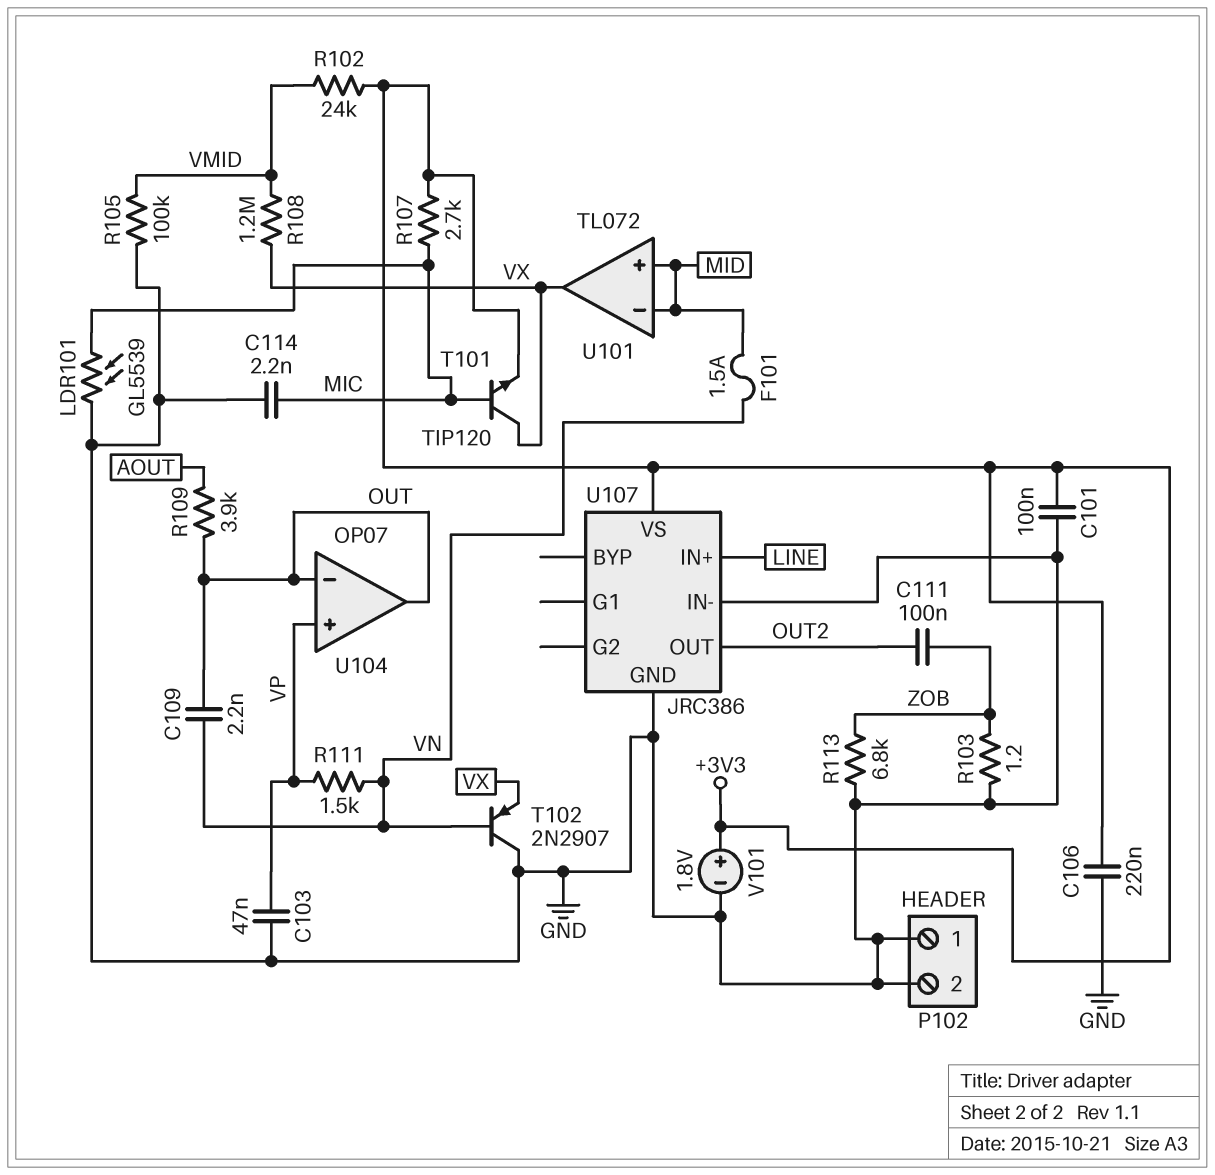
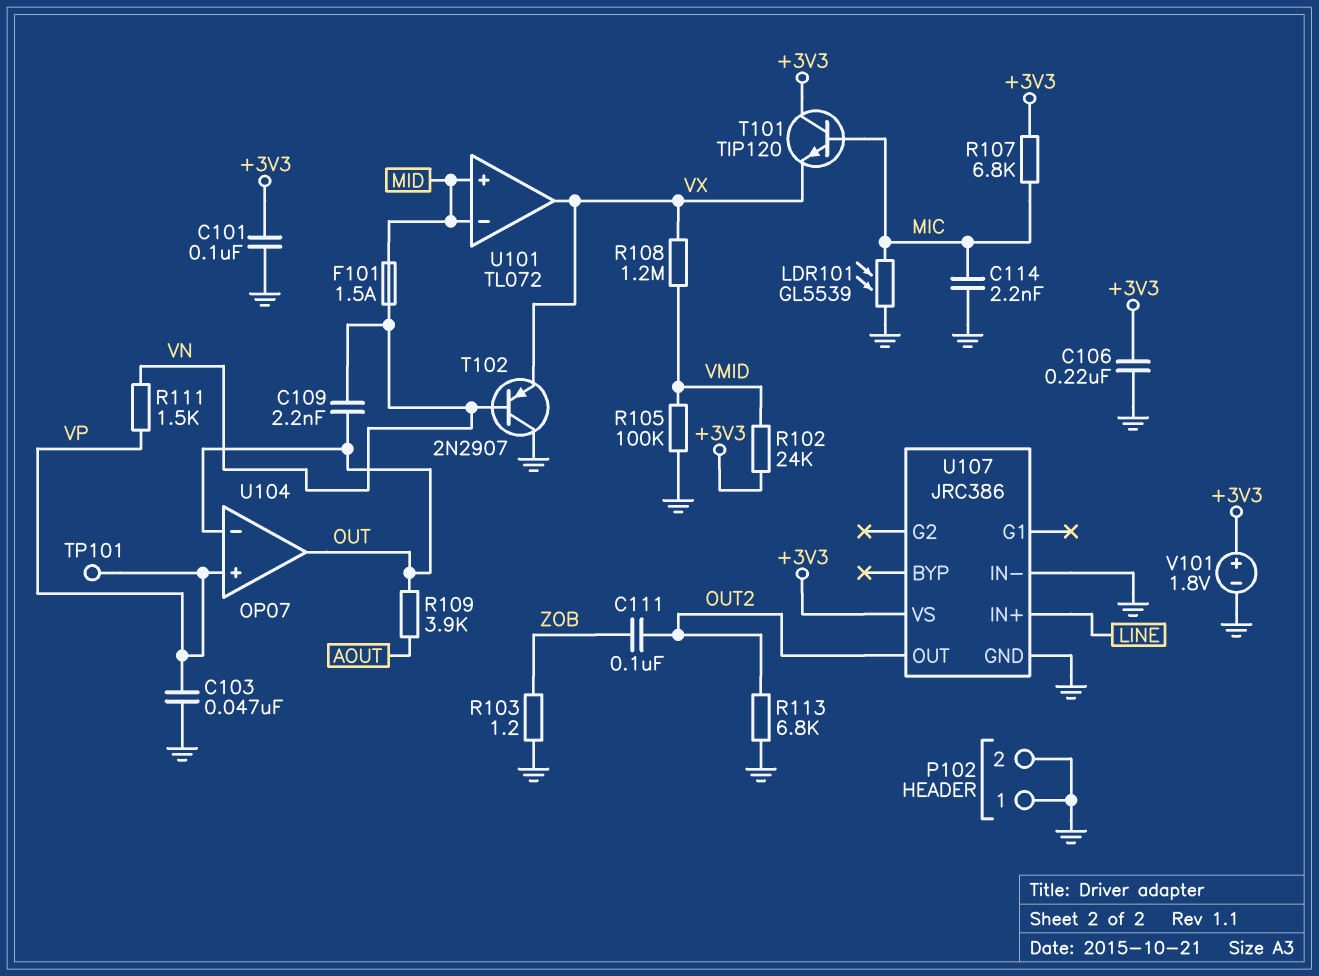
R107: 2.7k (+3V3, MIC) -> 6.8k (+3V3, MIC)
R113: 6.8k (GND, ZOB) -> 6.8k (GND, OUT2)
T101: NPN TIP120 (B MIC, C VX, E +3V3) -> NPN TIP120 (B MIC, C +3V3, E VX)
TP101: none -> test point (VP)

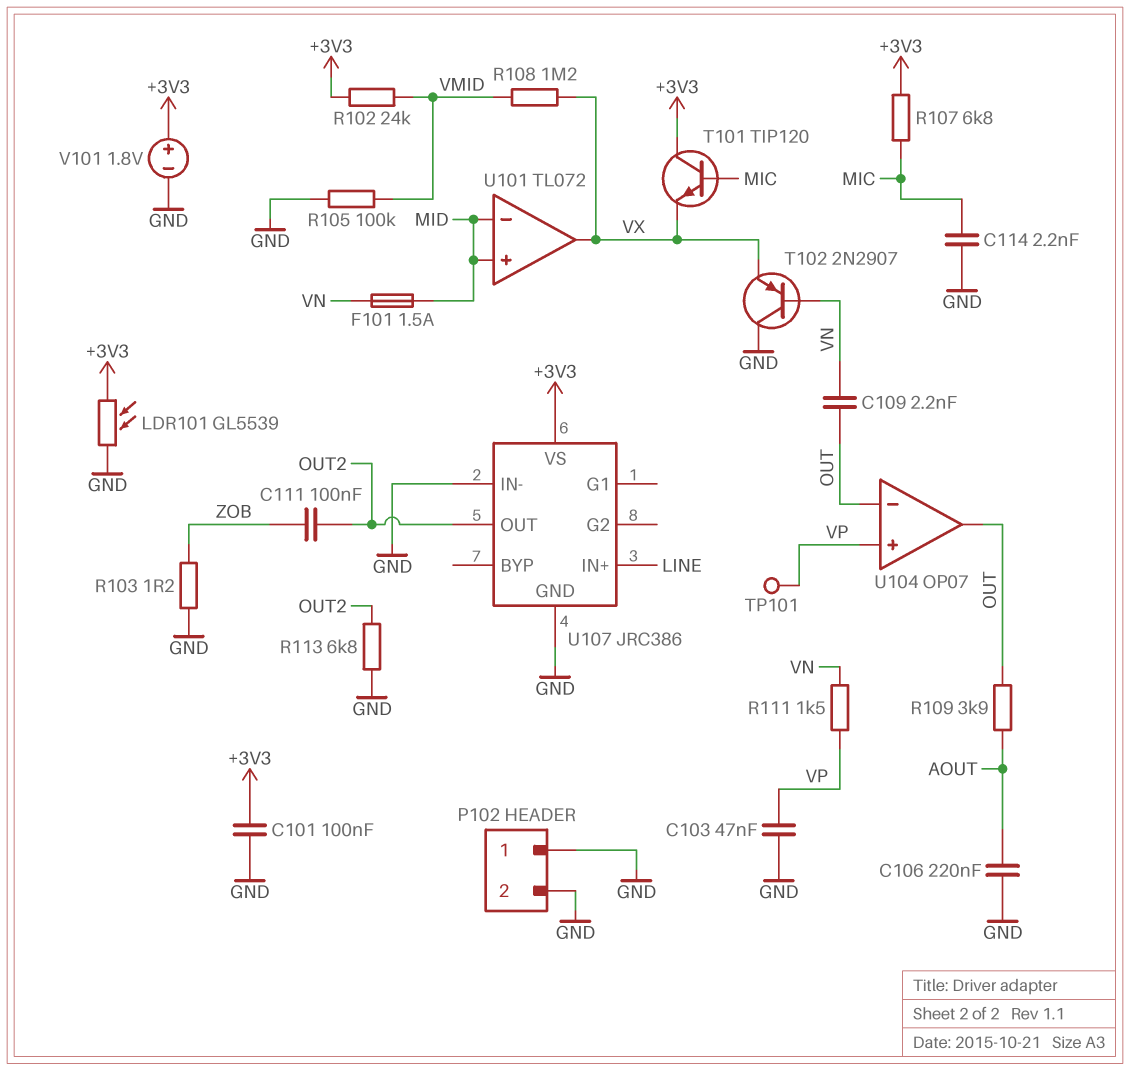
C106: 220nF (+3V3, GND) -> 220nF (AOUT, GND)
LDR101: GL5539 (GND, MIC) -> GL5539 (+3V3, GND)

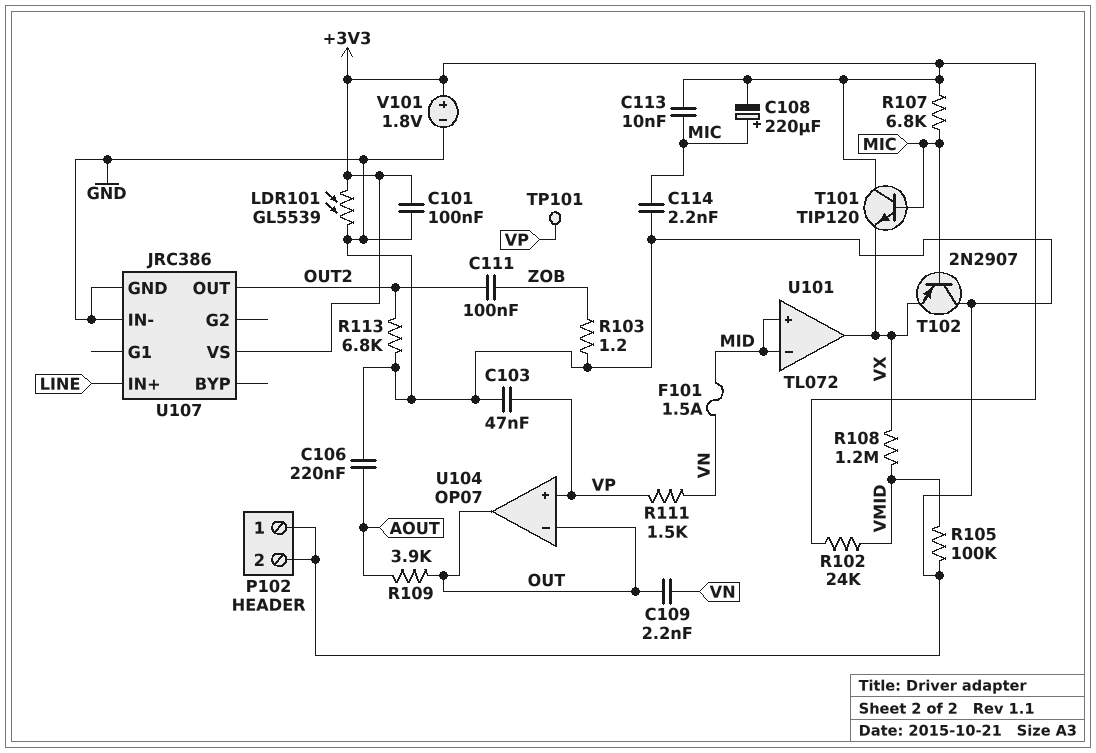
C108: none -> 220uF (plus MIC, minus +3V3)
C113: none -> 10nF (+3V3, MIC)
T102: PNP 2N2907 (B VN, C GND, E VX) -> PNP 2N2907 (B MIC, C GND, E VX)

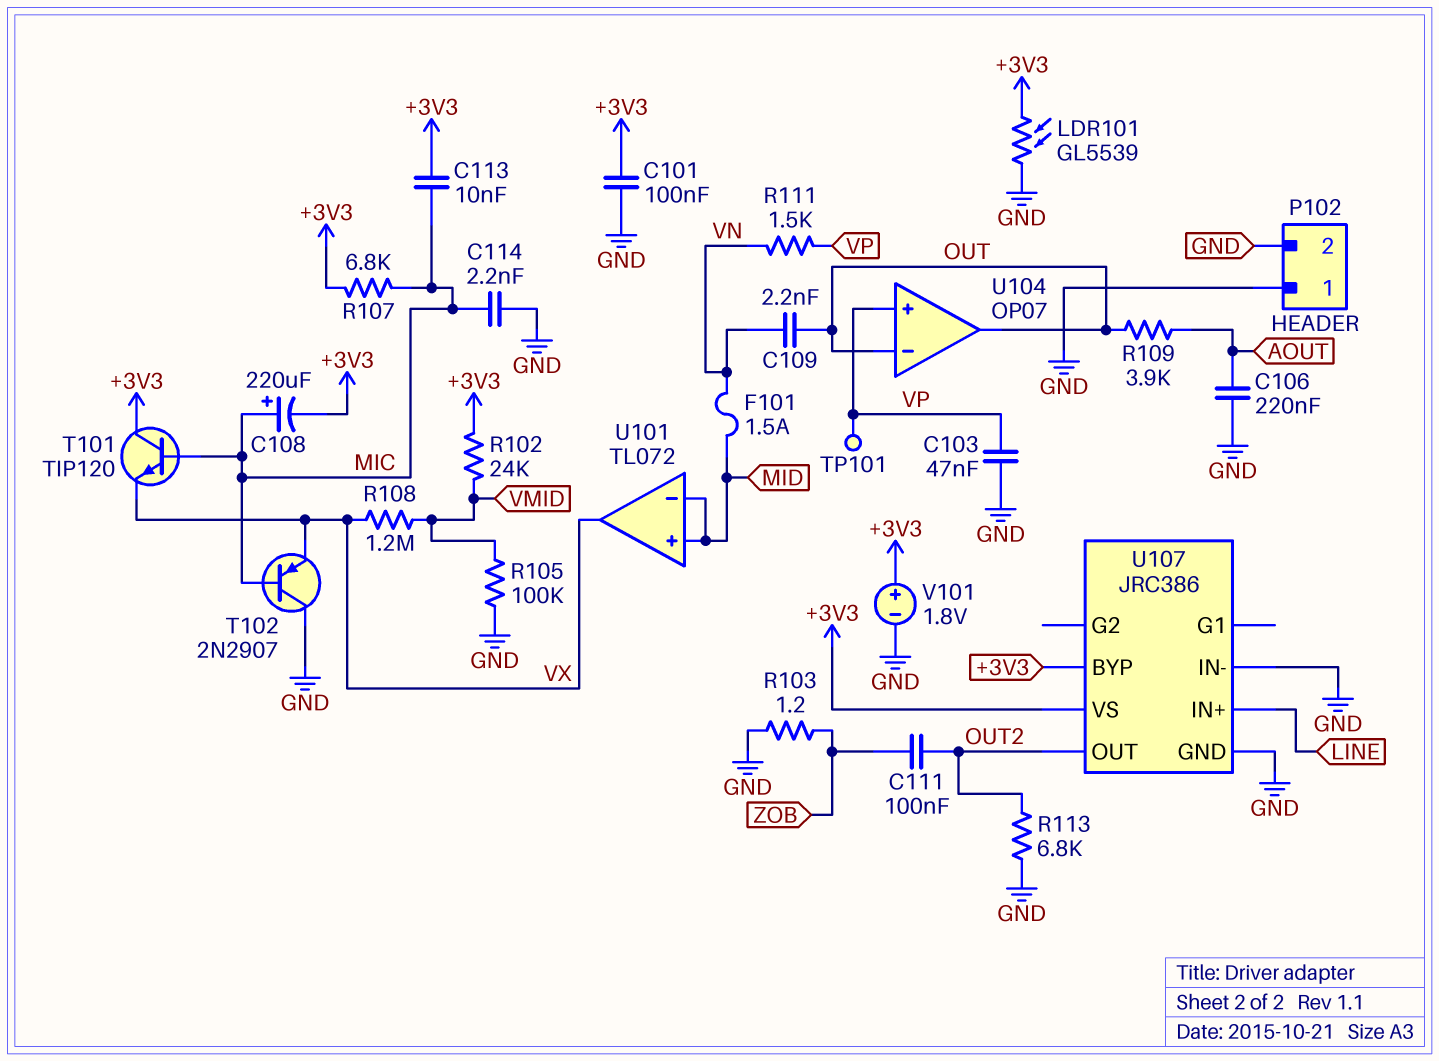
U107 pin BYP: none -> +3V3

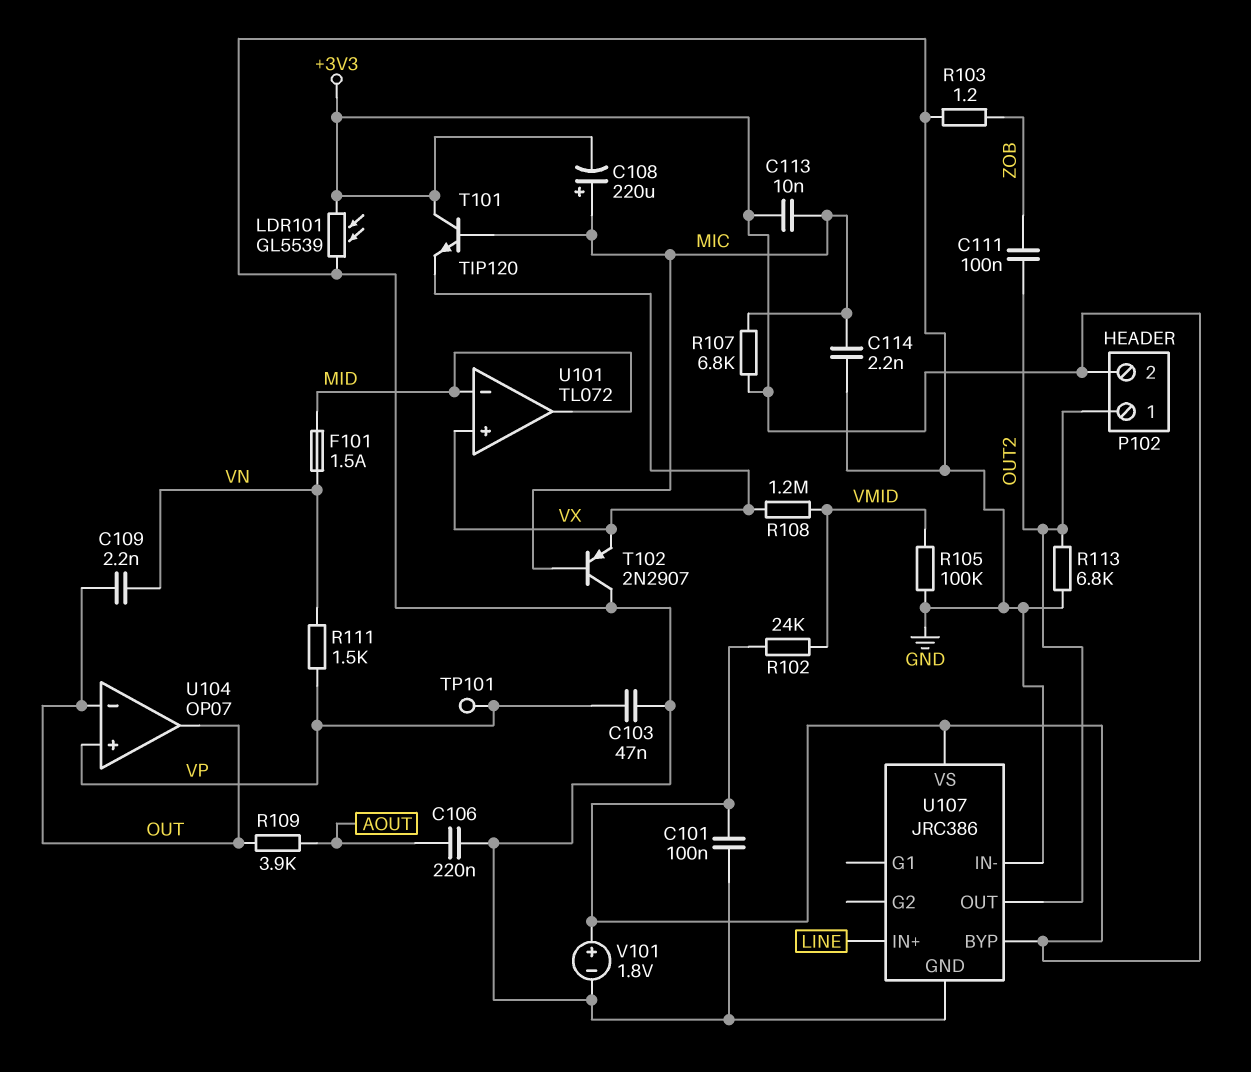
P102 pin 1: GND -> OUT2
P102 pin 2: GND -> +3V3
U101 pin in+: MID -> VX
U101 pin out: VX -> MID

